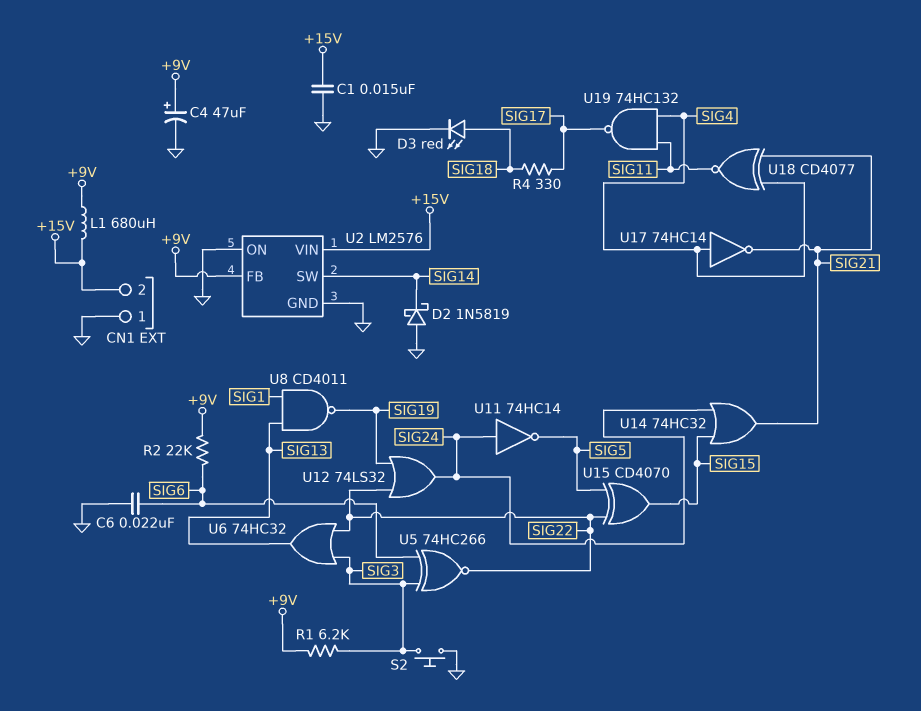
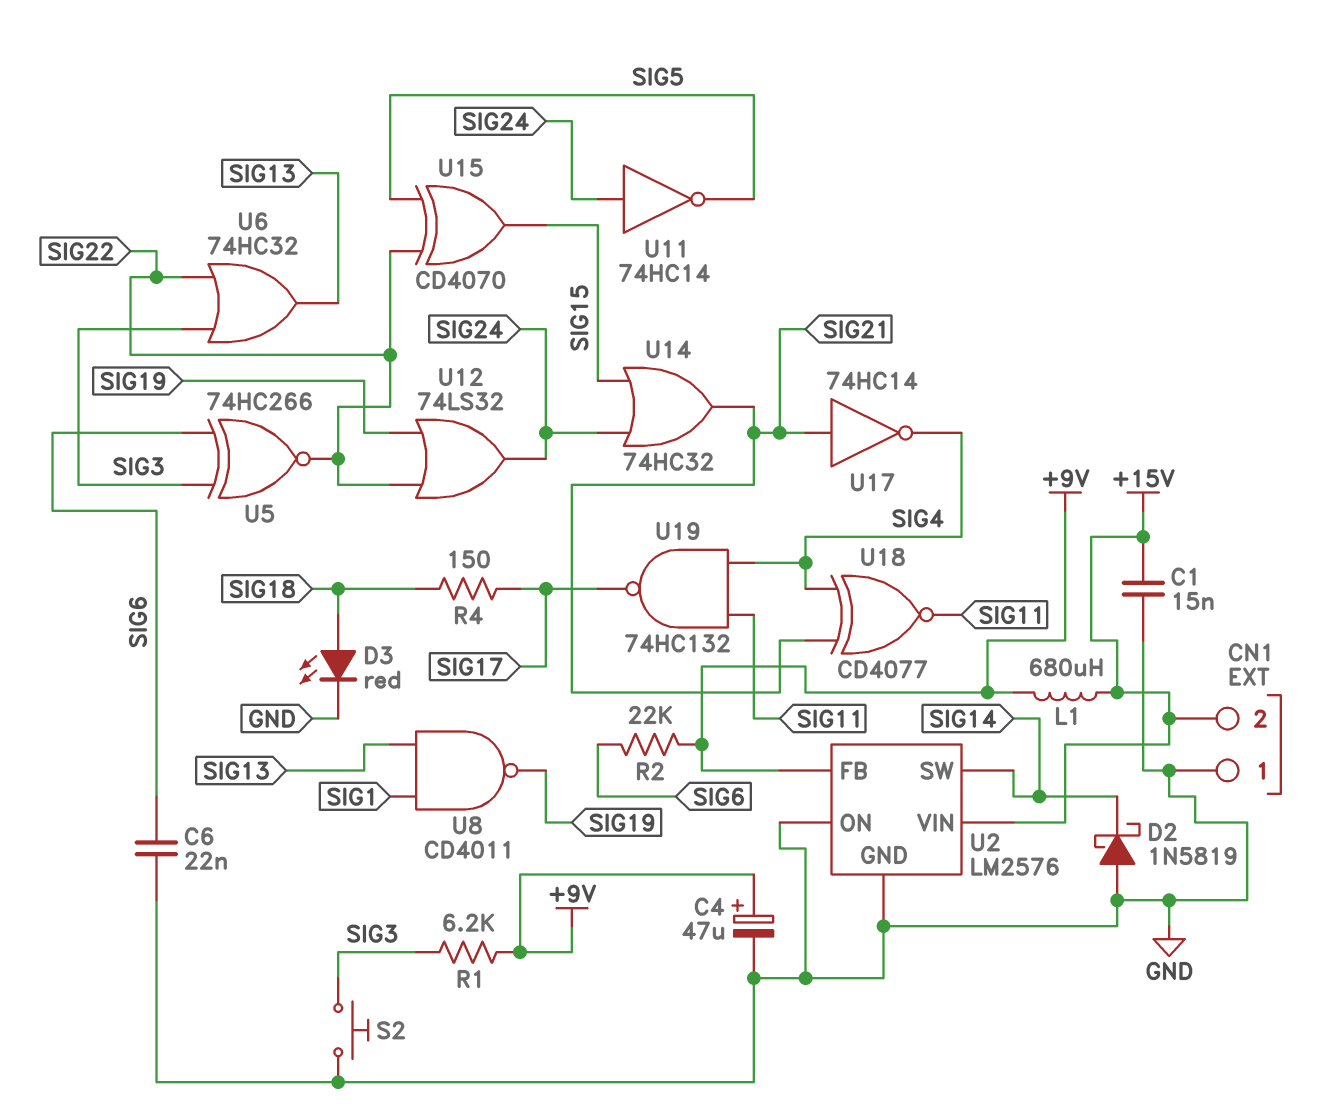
R4: 330 (SIG17, SIG18) -> 150 (SIG17, SIG18)
U17: NOT 74HC14 (in SIG4, out SIG21) -> NOT 74HC14 (in SIG21, out SIG4)

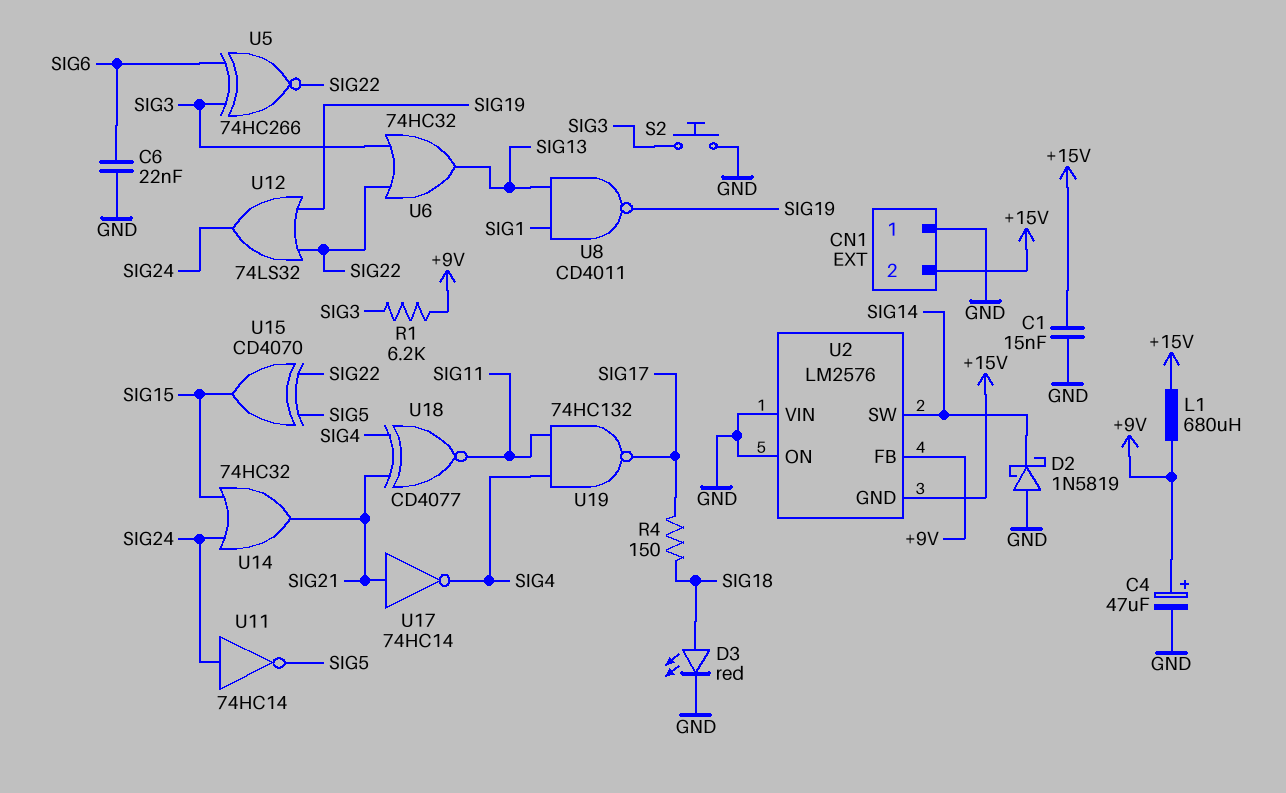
R2: 22k (+9V, SIG6) -> none
U2 pin GND: GND -> +15V
U2 pin VIN: +15V -> GND

